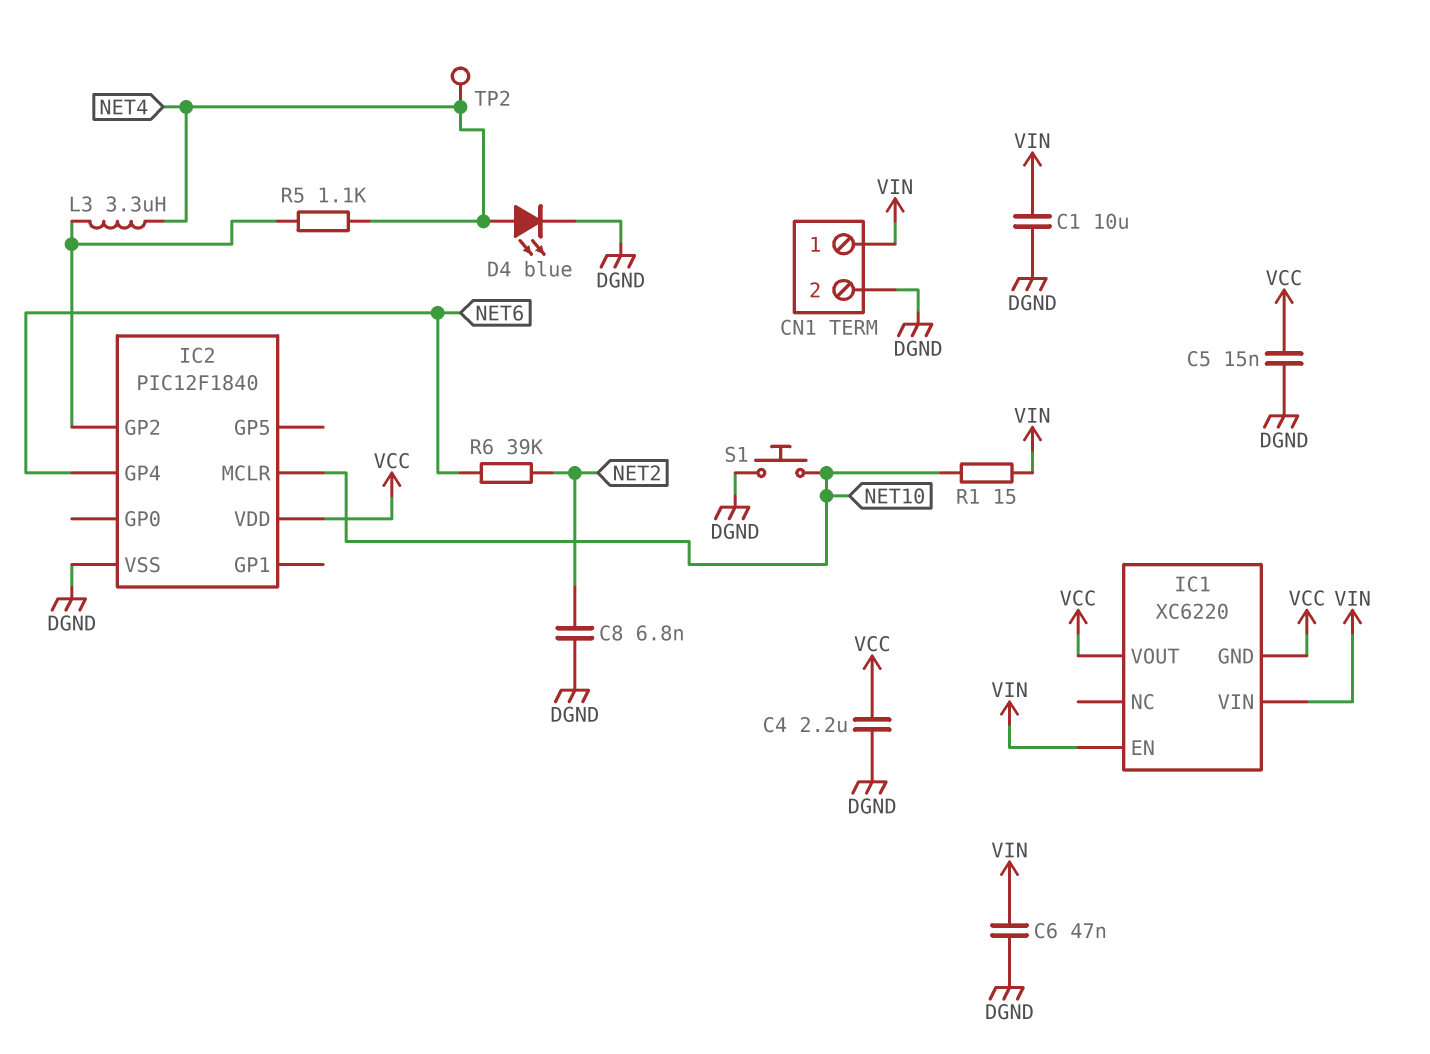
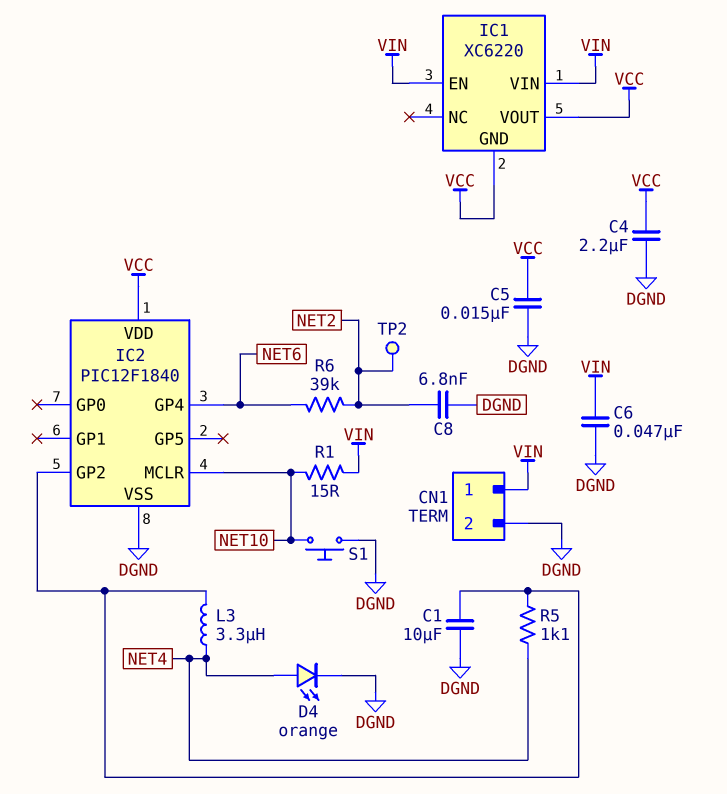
C1: 10uF (DGND, VIN) -> 10uF (DGND, IC2/GP2)
D4: LED blue (A NET4, K DGND) -> LED orange (A NET4, K DGND)
TP2: test point (NET4) -> test point (NET2)

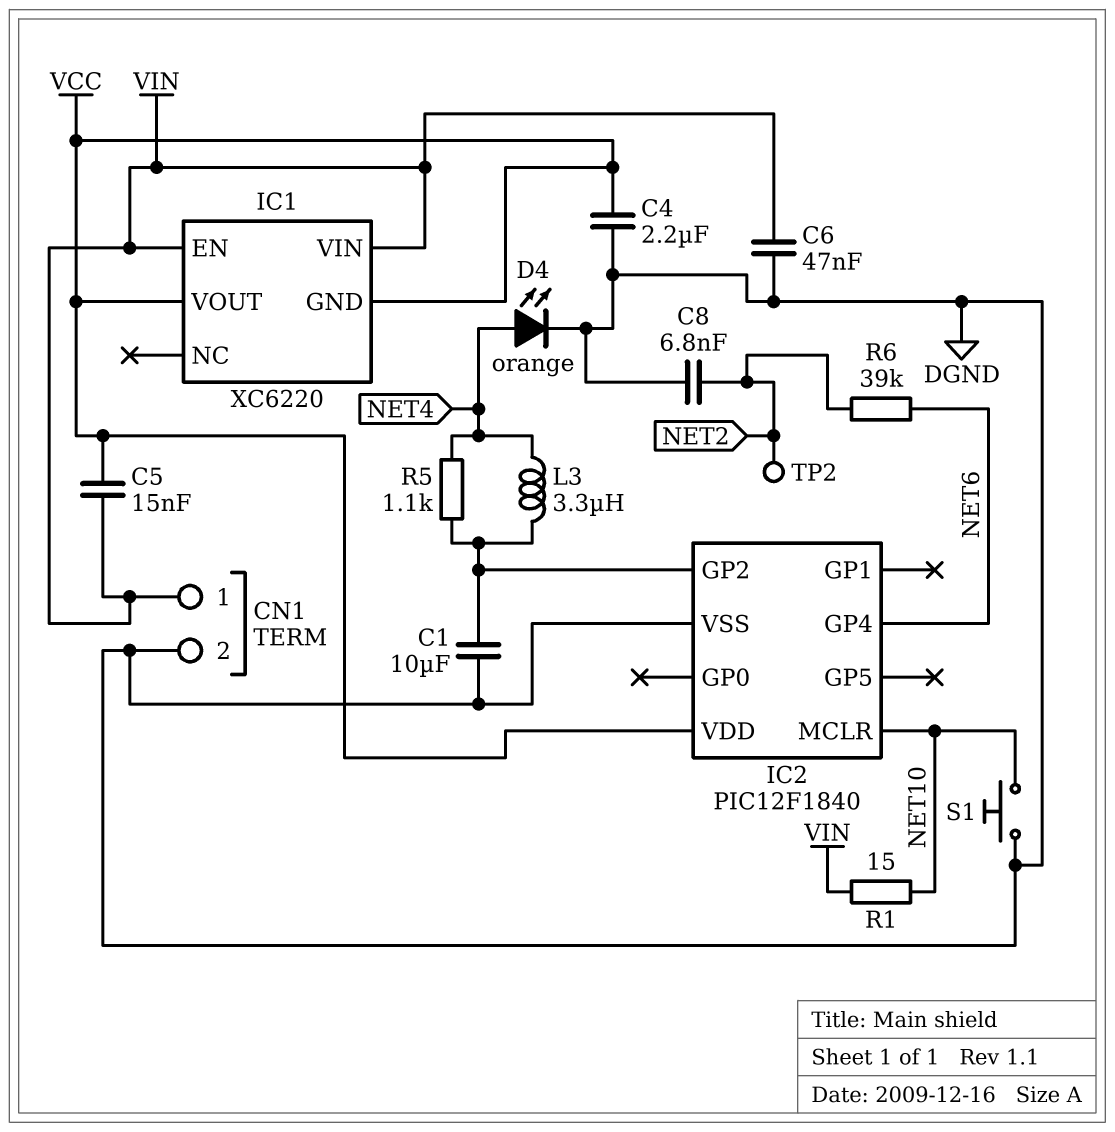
C5: 15nF (DGND, VCC) -> 15nF (VCC, VIN)

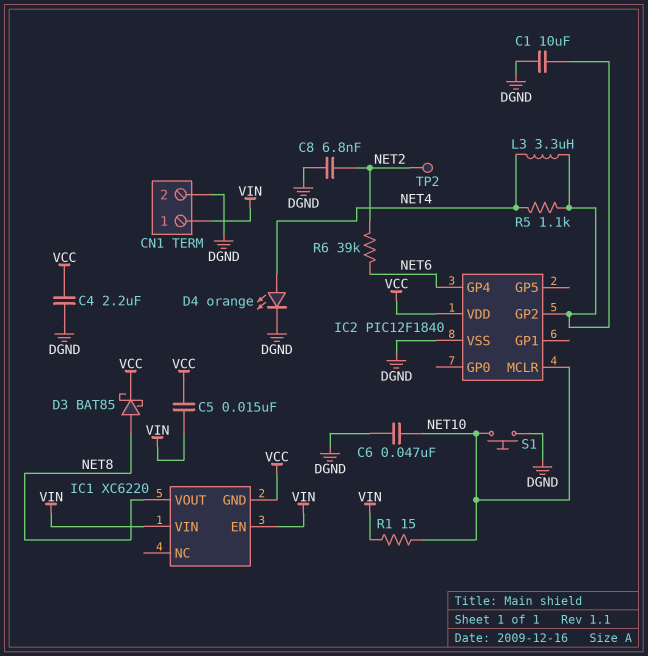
C6: 47nF (DGND, VIN) -> 47nF (DGND, NET10)
D3: none -> schottky BAT85 (A NET8, K VCC)
IC1 pin VOUT: VCC -> NET8

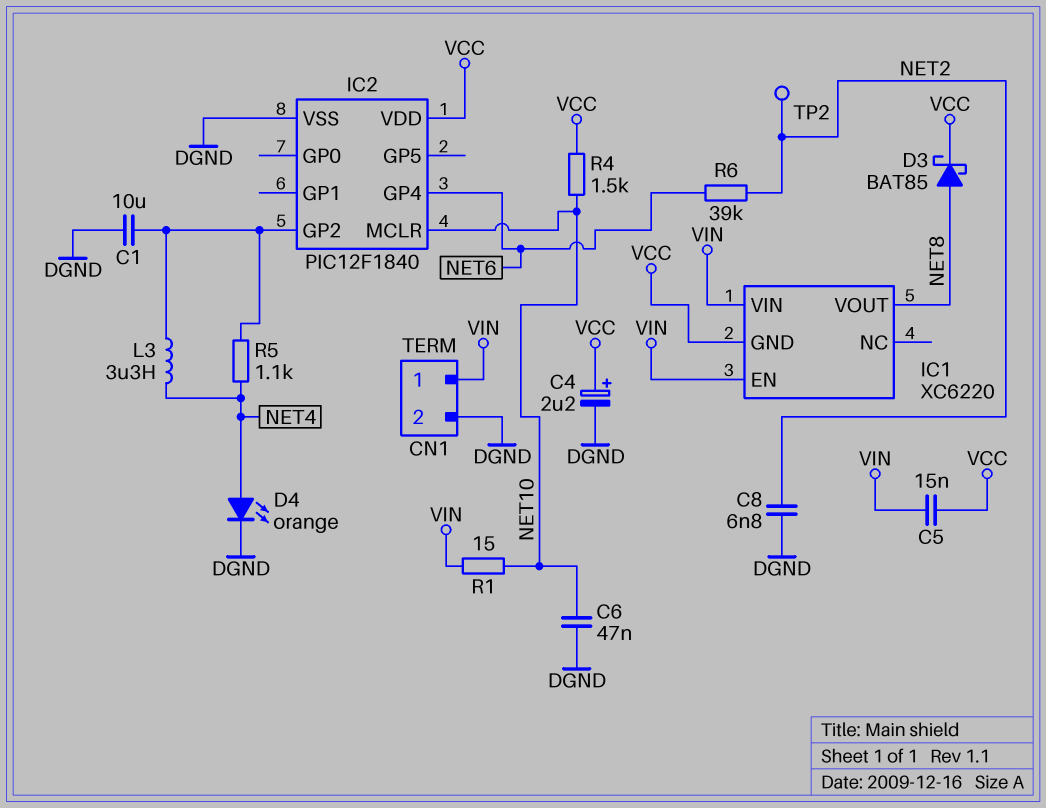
C4: 2.2uF (DGND, VCC) -> 2.2uF (plus VCC, minus DGND)
R4: none -> 1.5k (NET10, VCC)
S1: button (DGND, NET10) -> none

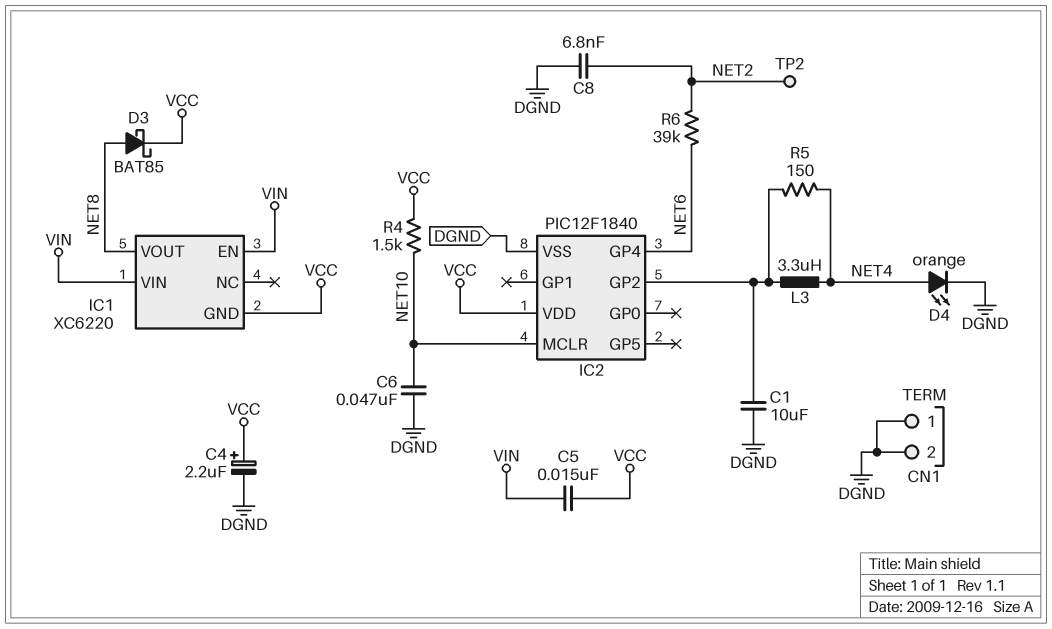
CN1 pin 1: VIN -> DGND
R1: 15 (NET10, VIN) -> none
R5: 1.1k (IC2/GP2, NET4) -> 150 (IC2/GP2, NET4)

